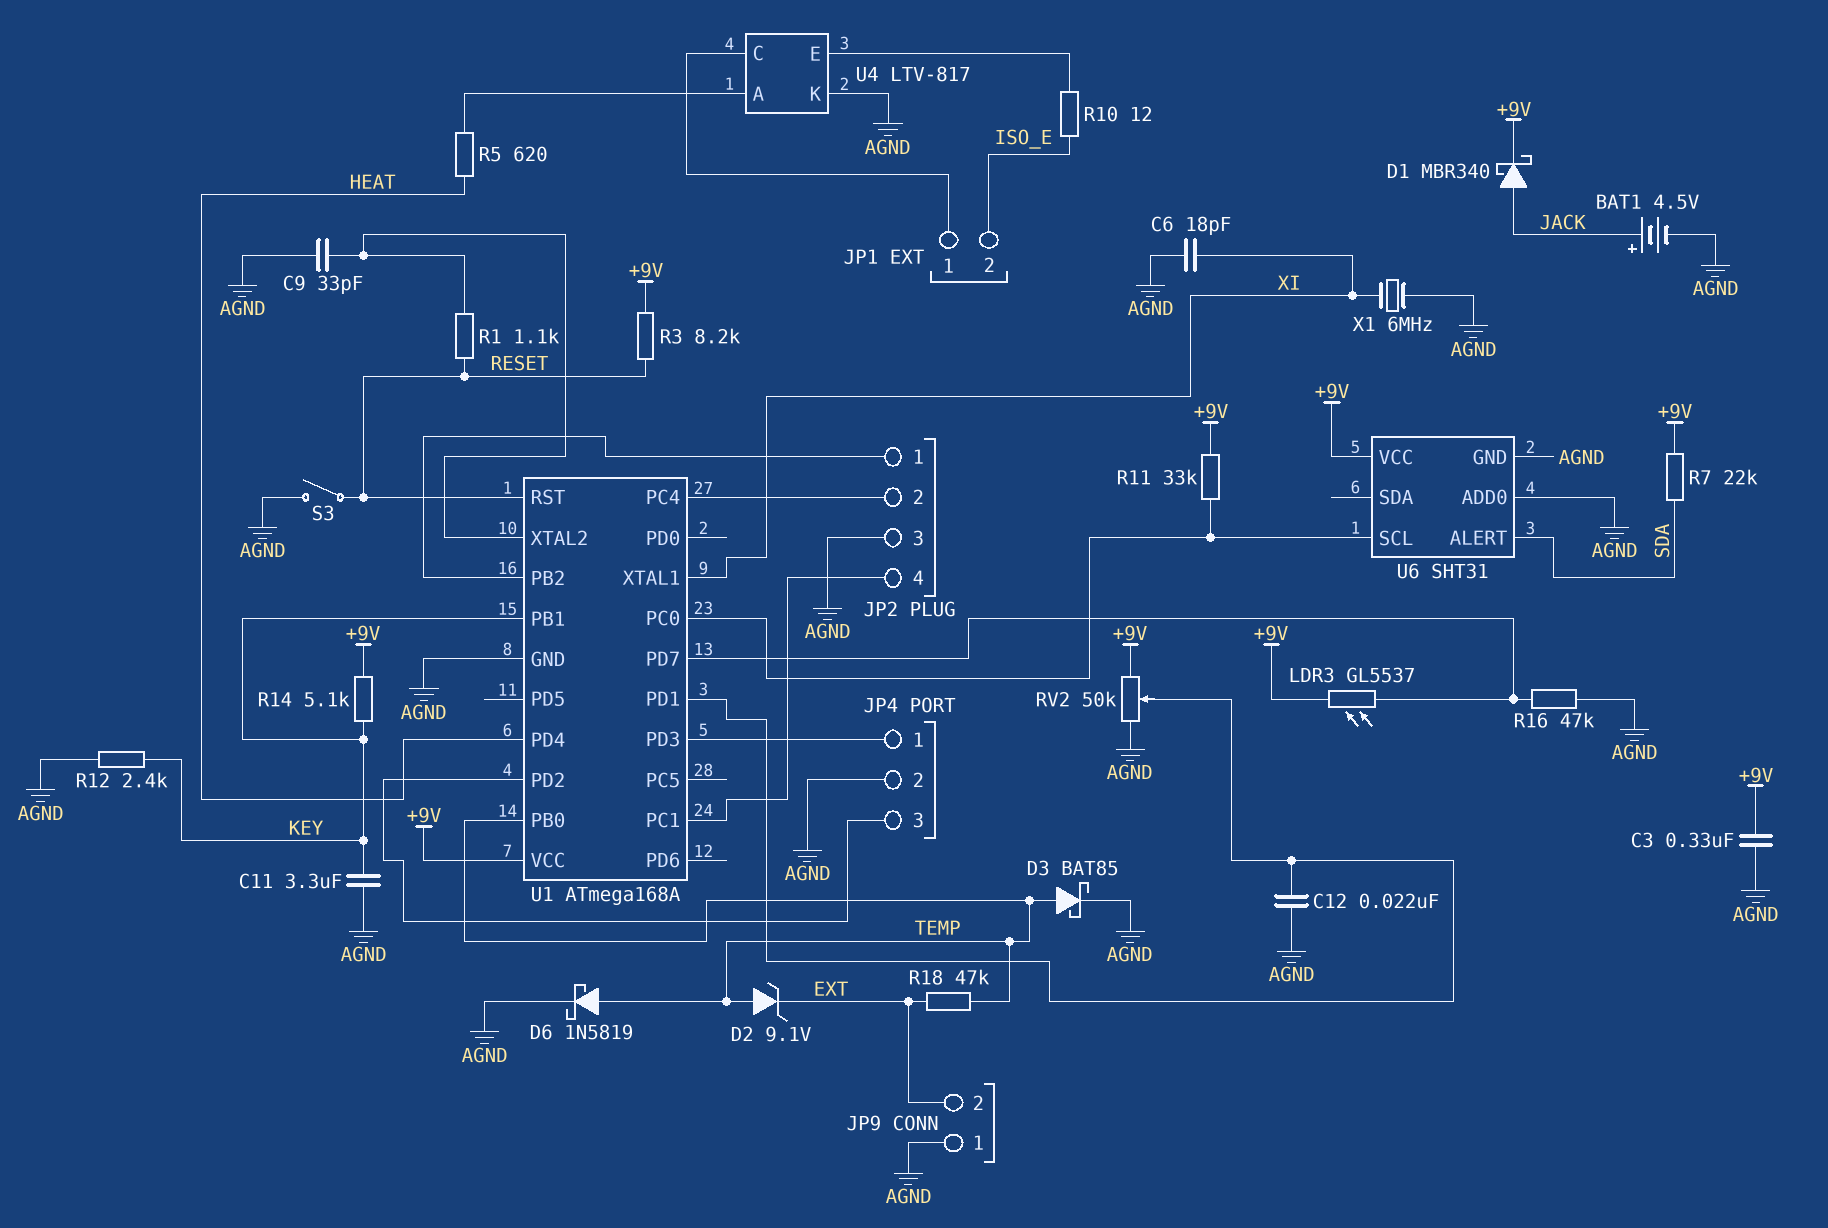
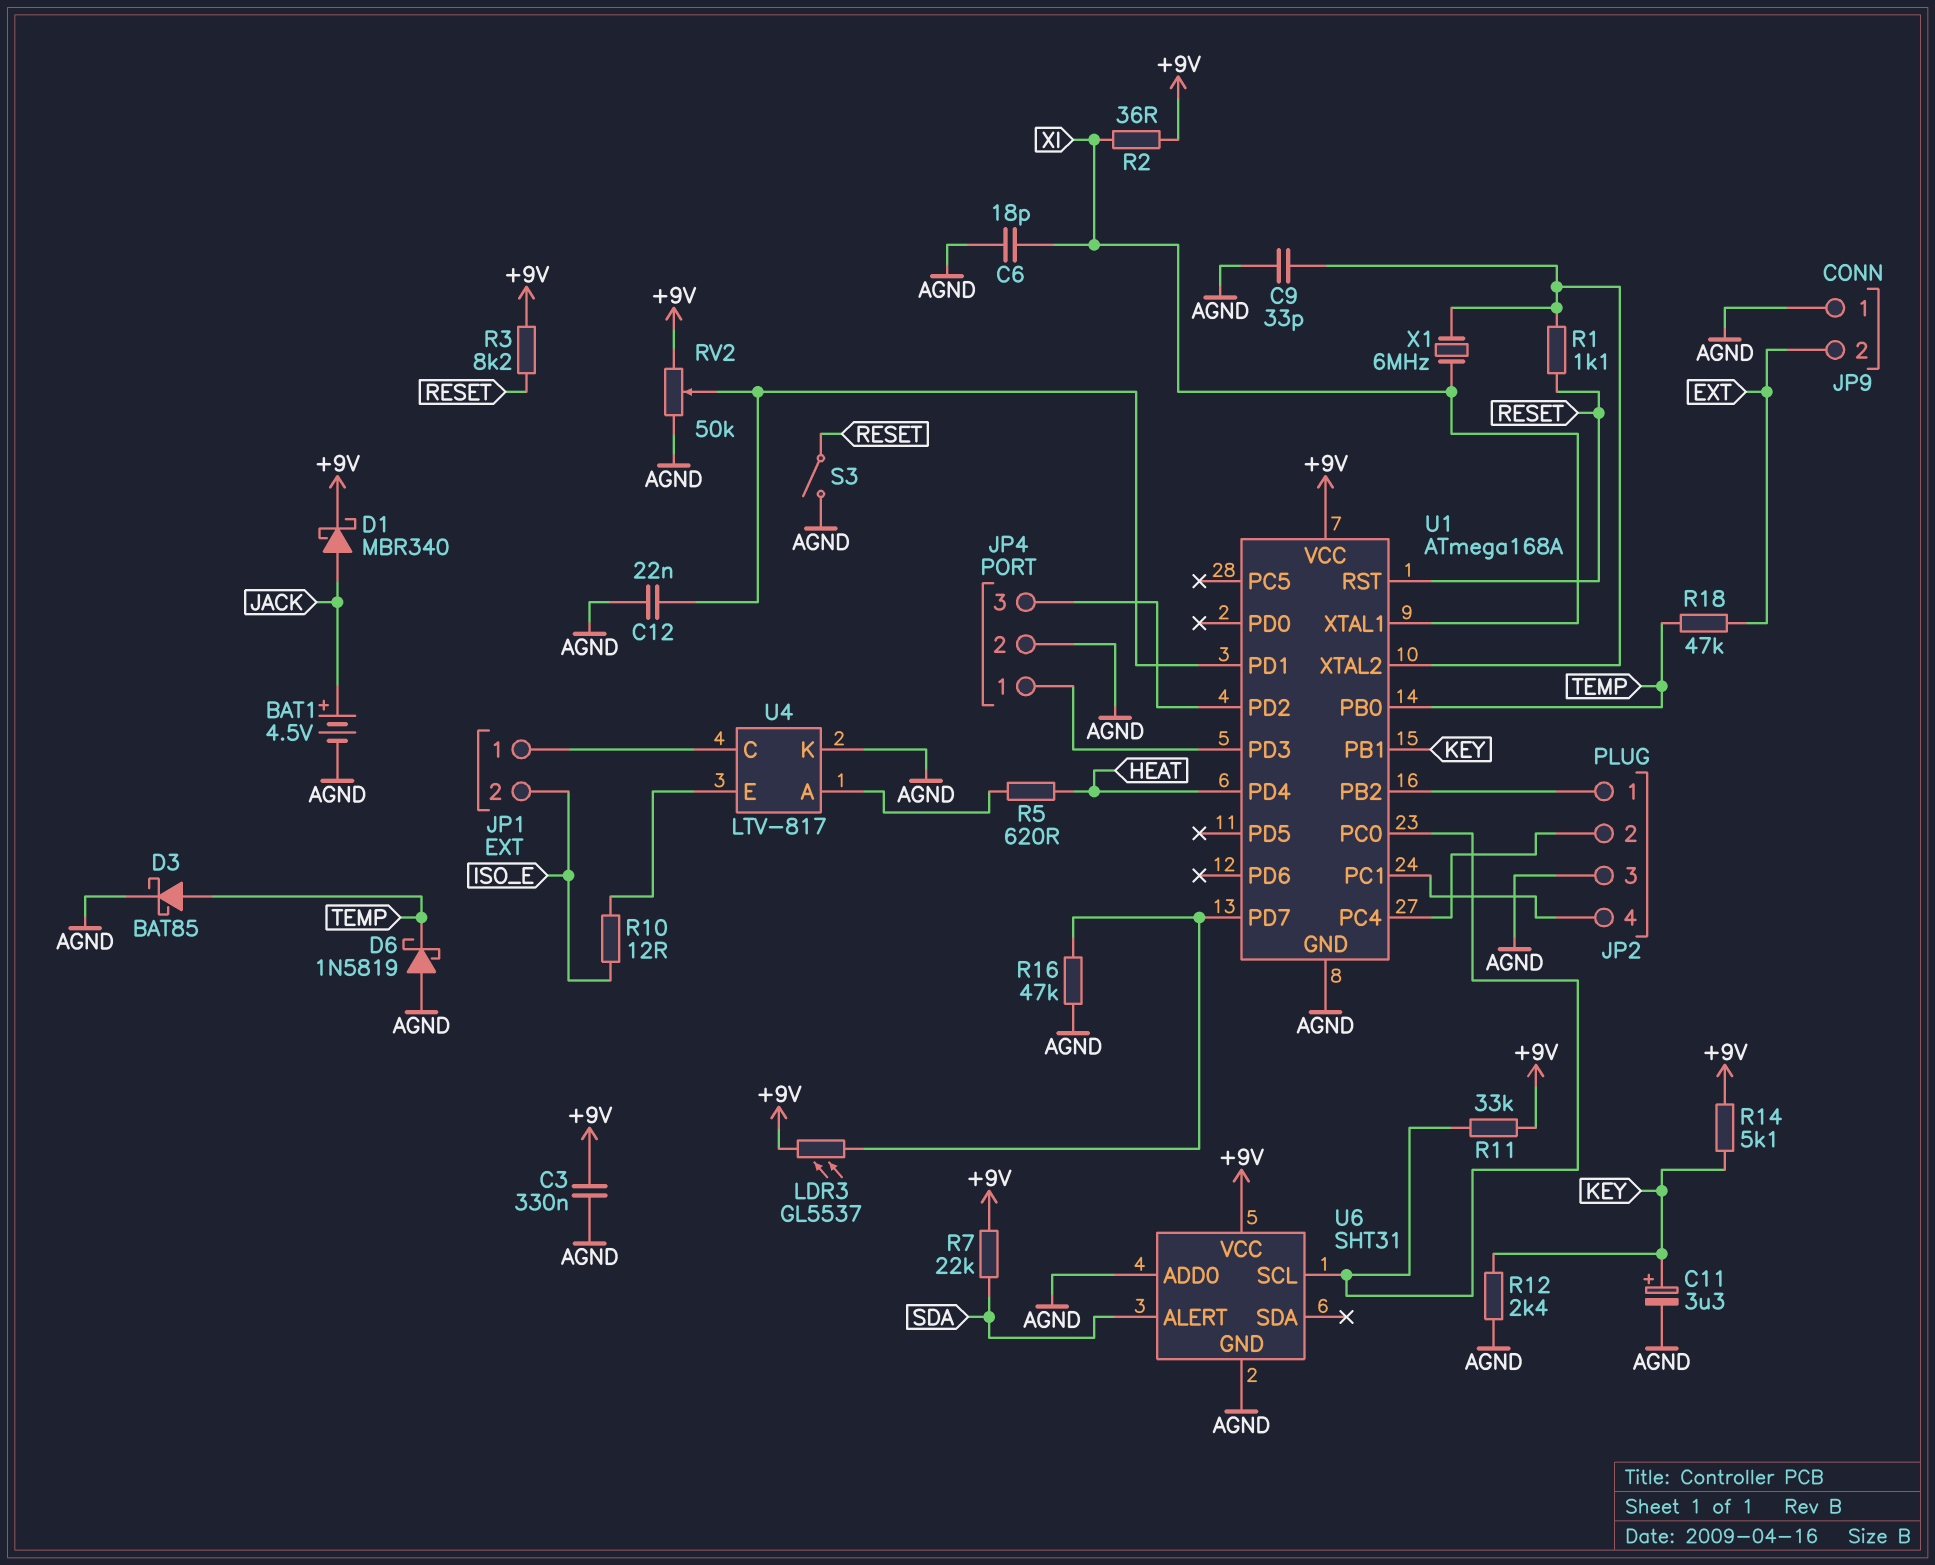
C11: 3.3uF (AGND, KEY) -> 3.3uF (plus KEY, minus AGND)
D2: zener 9.1V (A TEMP, K EXT) -> none
D6: schottky 1N5819 (A TEMP, K AGND) -> schottky 1N5819 (A AGND, K TEMP)
R2: none -> 36 (+9V, XI)
X1: 6MHz (AGND, XI) -> 6MHz (U1/XTAL2, XI)

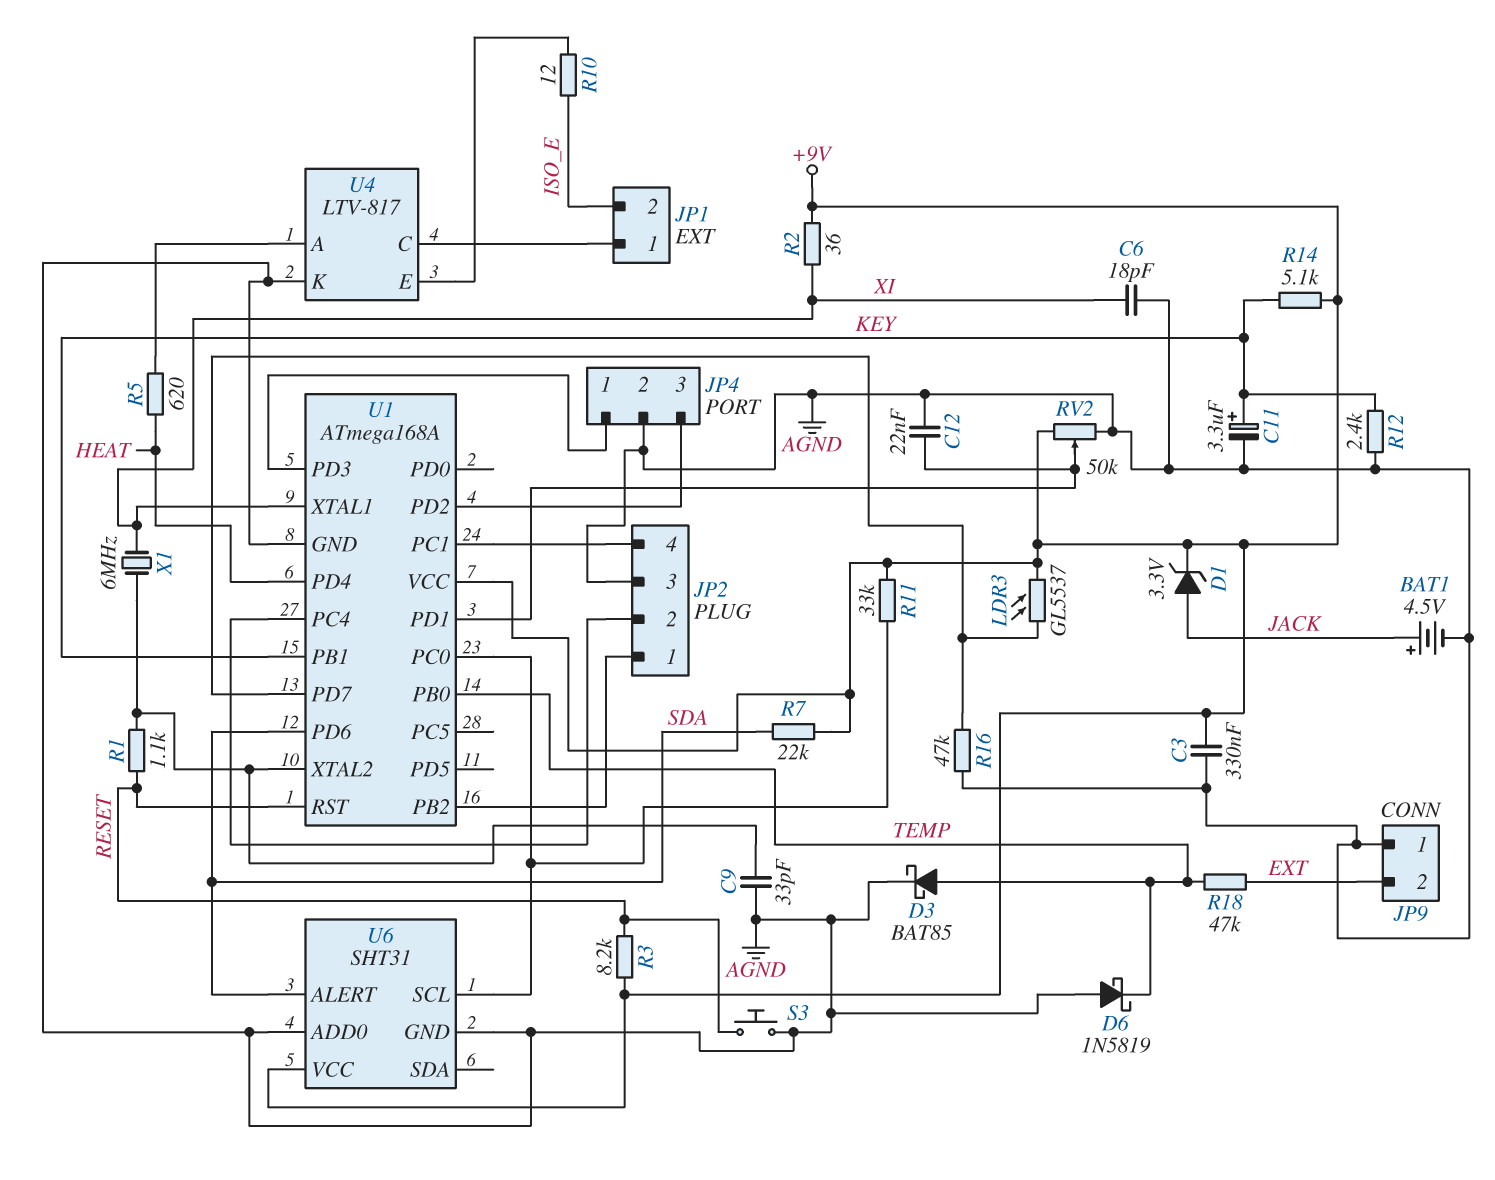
D1: schottky MBR340 (A JACK, K +9V) -> zener 3.3V (A JACK, K +9V)
S3: switch (AGND, RESET) -> button (AGND, RESET)
U1 pin PD6: none -> SDA

